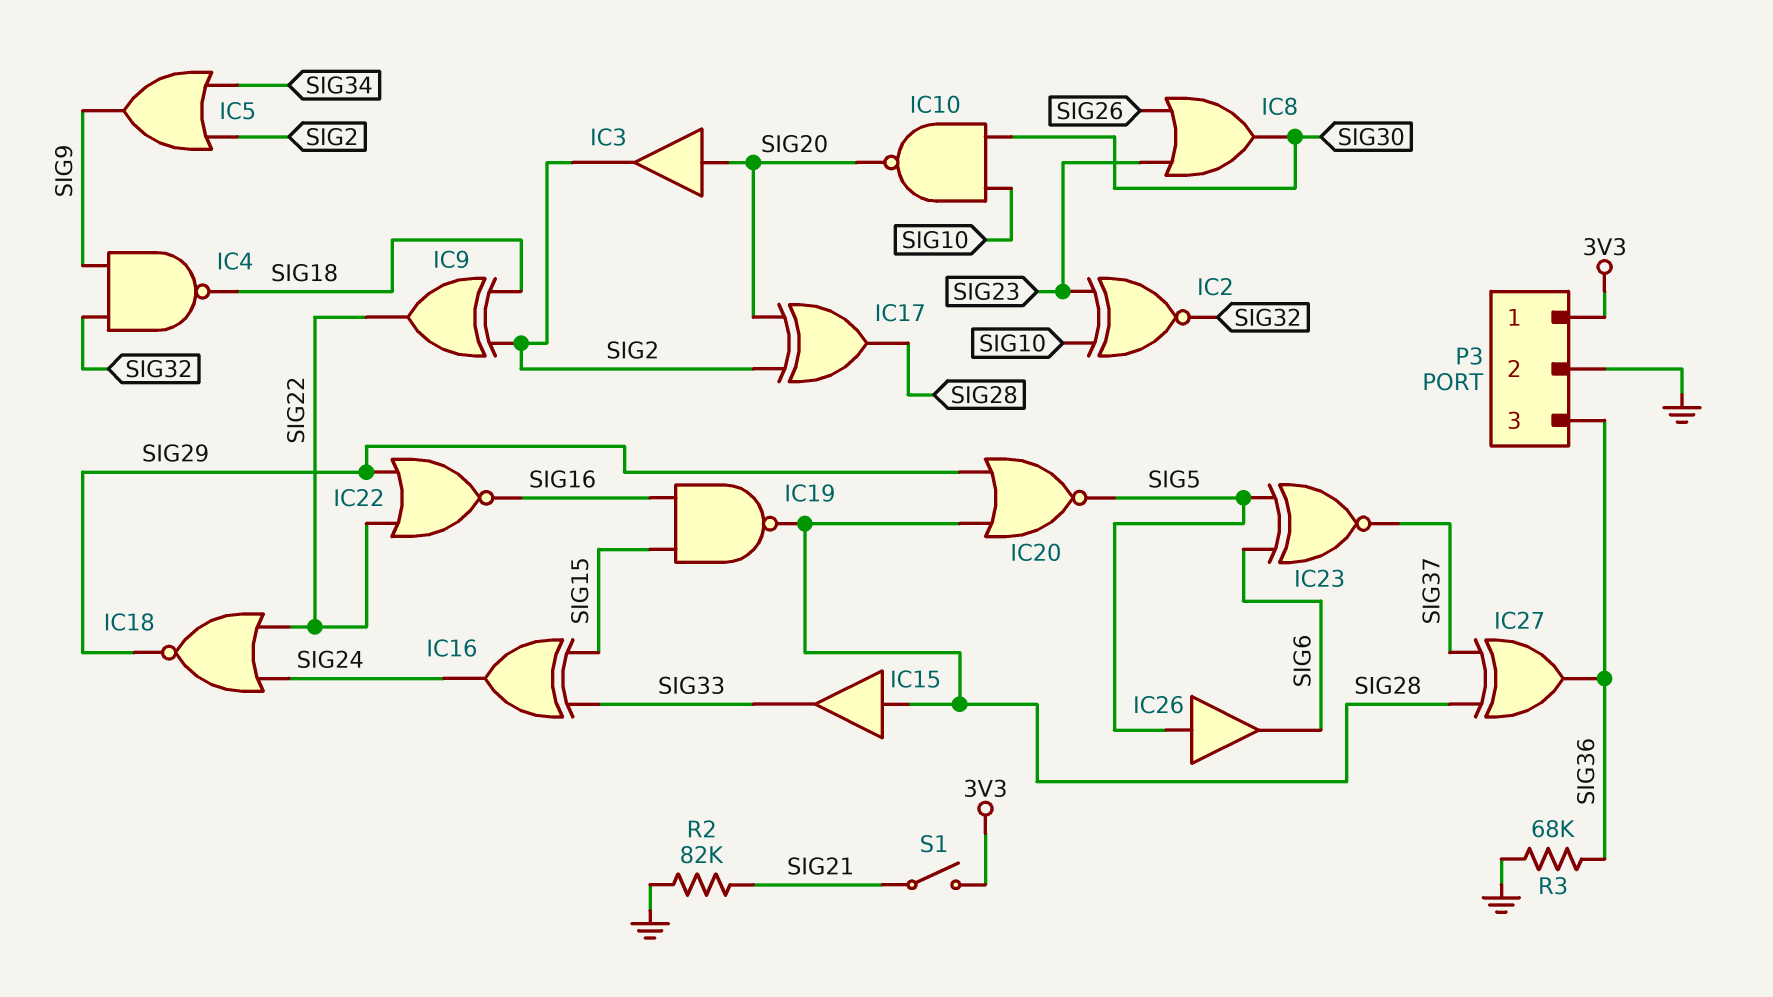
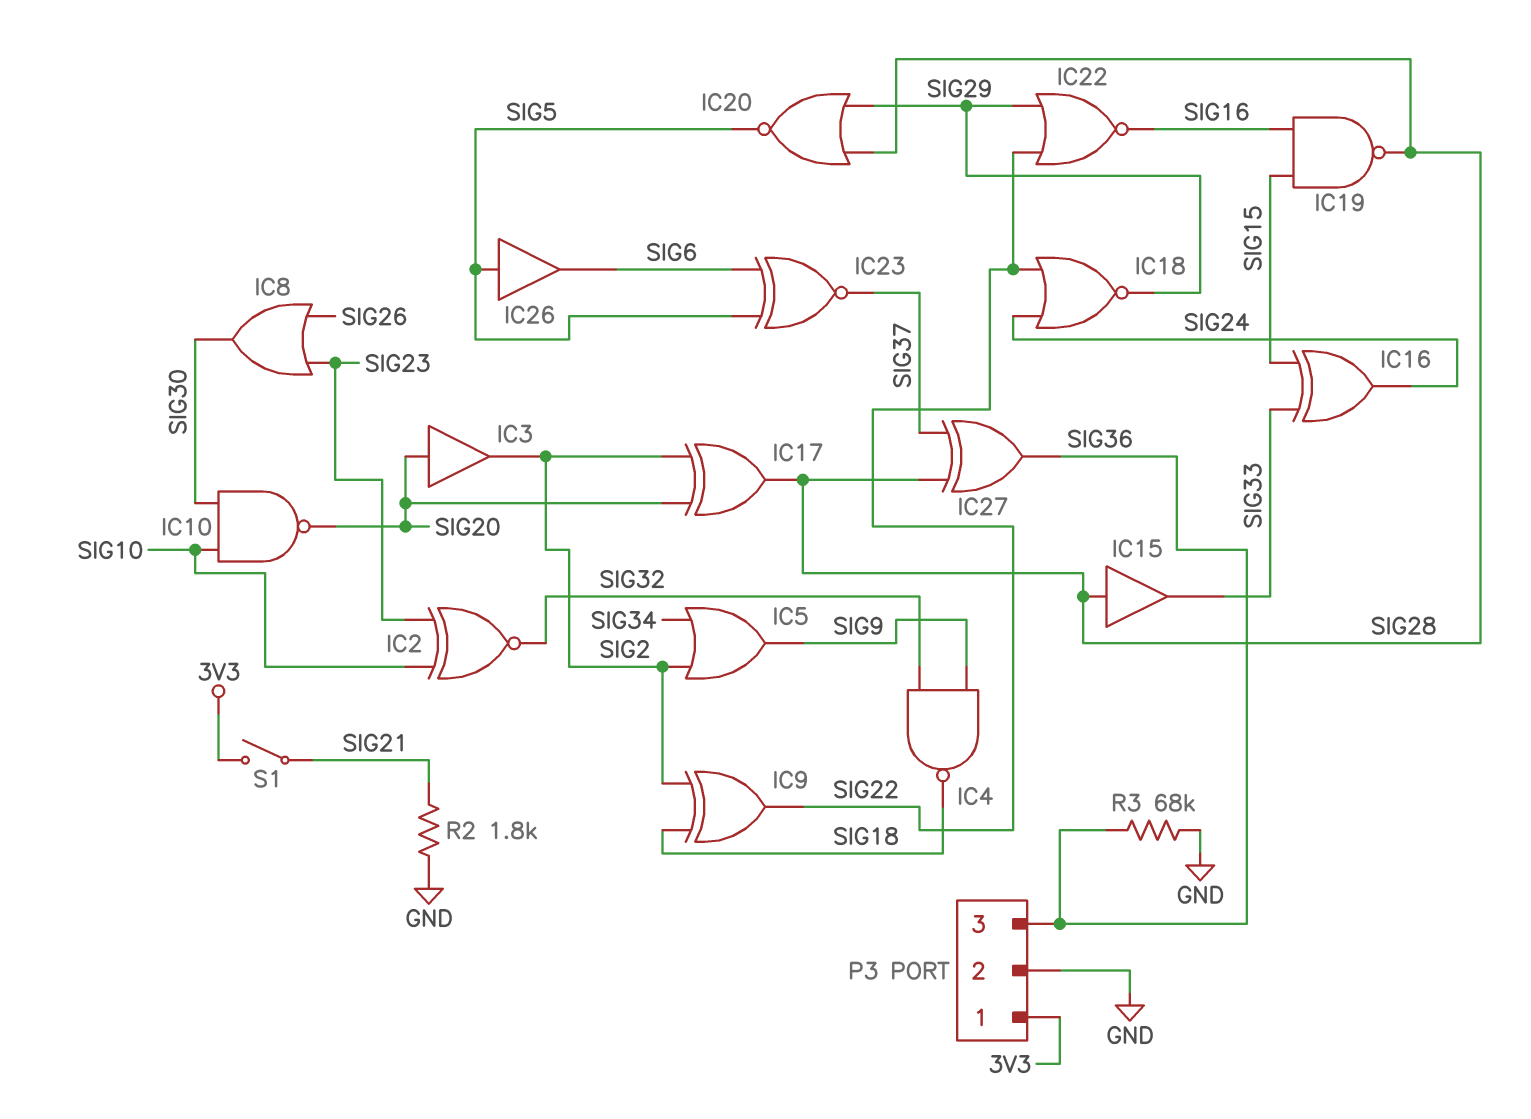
R2: 82k (GND, SIG21) -> 1.8k (GND, SIG21)

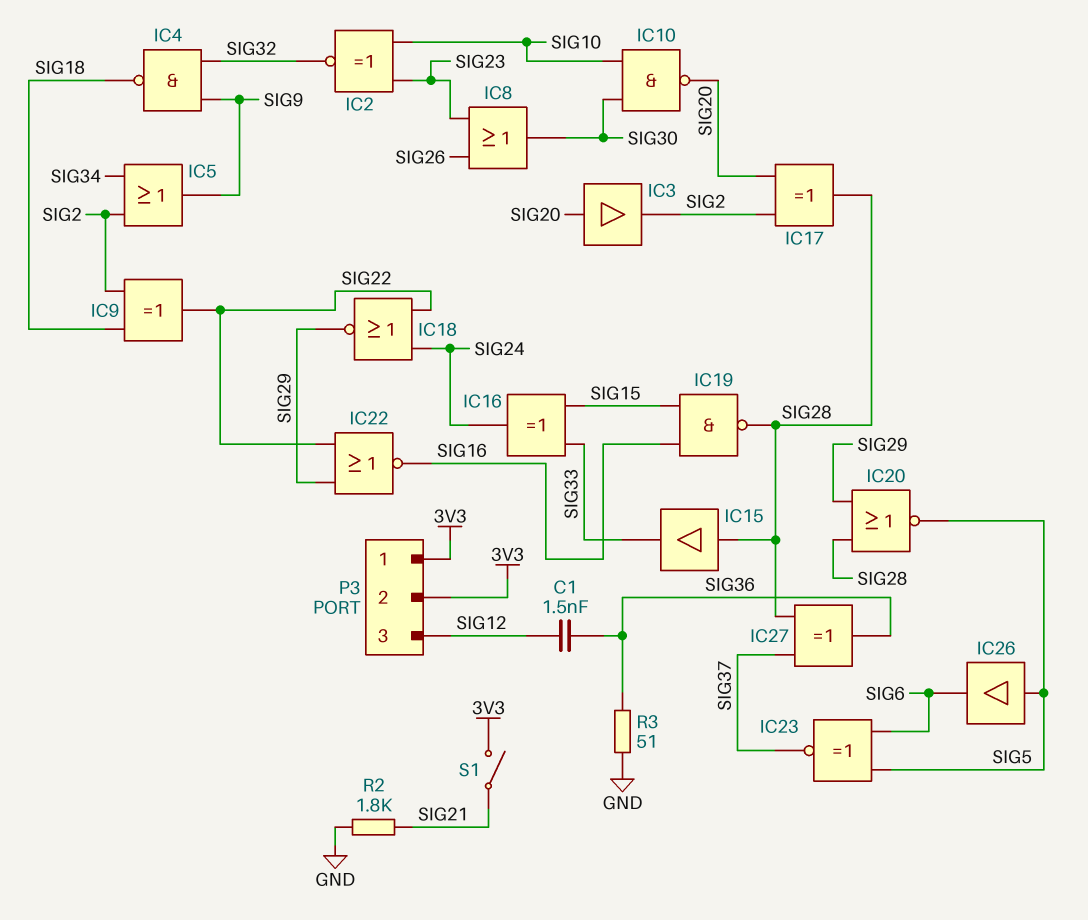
C1: none -> 1.5nF (SIG12, SIG36)
P3 pin 2: GND -> 3V3
P3 pin 3: SIG36 -> SIG12
R3: 68k (GND, SIG36) -> 51 (GND, SIG36)

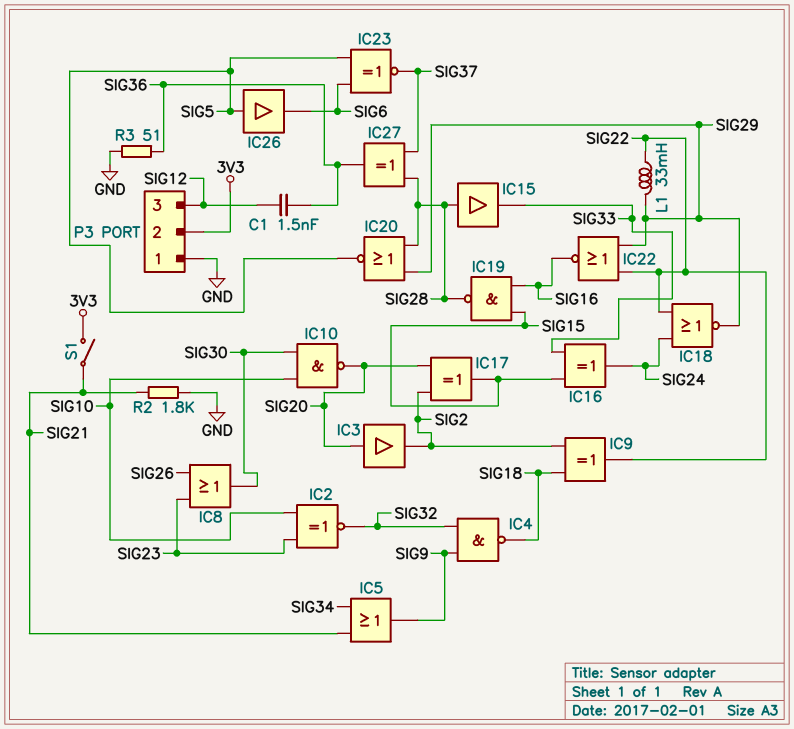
IC5: OR (in SIG2, in SIG34, out SIG9) -> OR (in SIG21, in SIG34, out SIG9)
IC17: XOR (in SIG2, in SIG20, out SIG28) -> XOR (in SIG2, in SIG20, out SIG15)
L1: none -> 33mH (SIG22, SIG29)
P3 pin 1: 3V3 -> GND

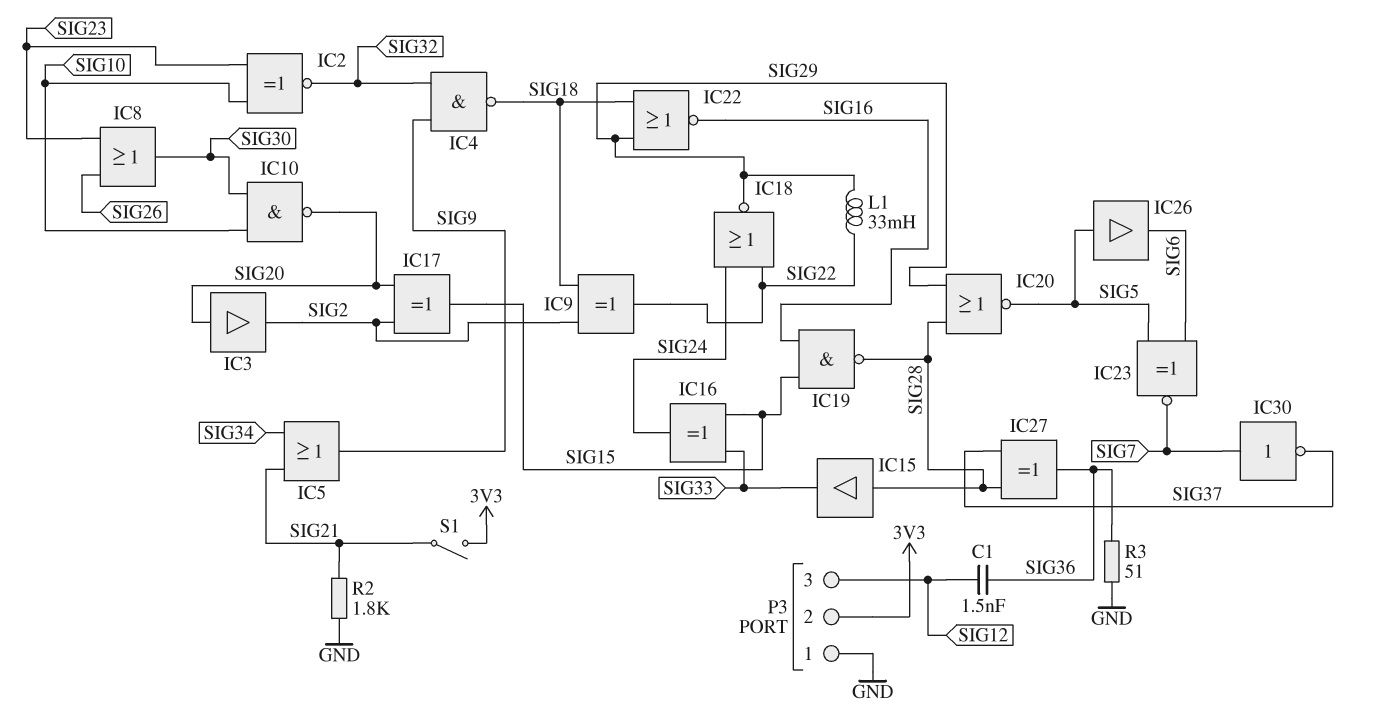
IC22: NOR (in SIG22, in SIG29, out SIG16) -> NOR (in SIG18, in SIG29, out SIG16)
IC23: XNOR (in SIG5, in SIG6, out SIG37) -> XNOR (in SIG5, in SIG6, out SIG7)
IC30: none -> NOT (in SIG7, out SIG37)

